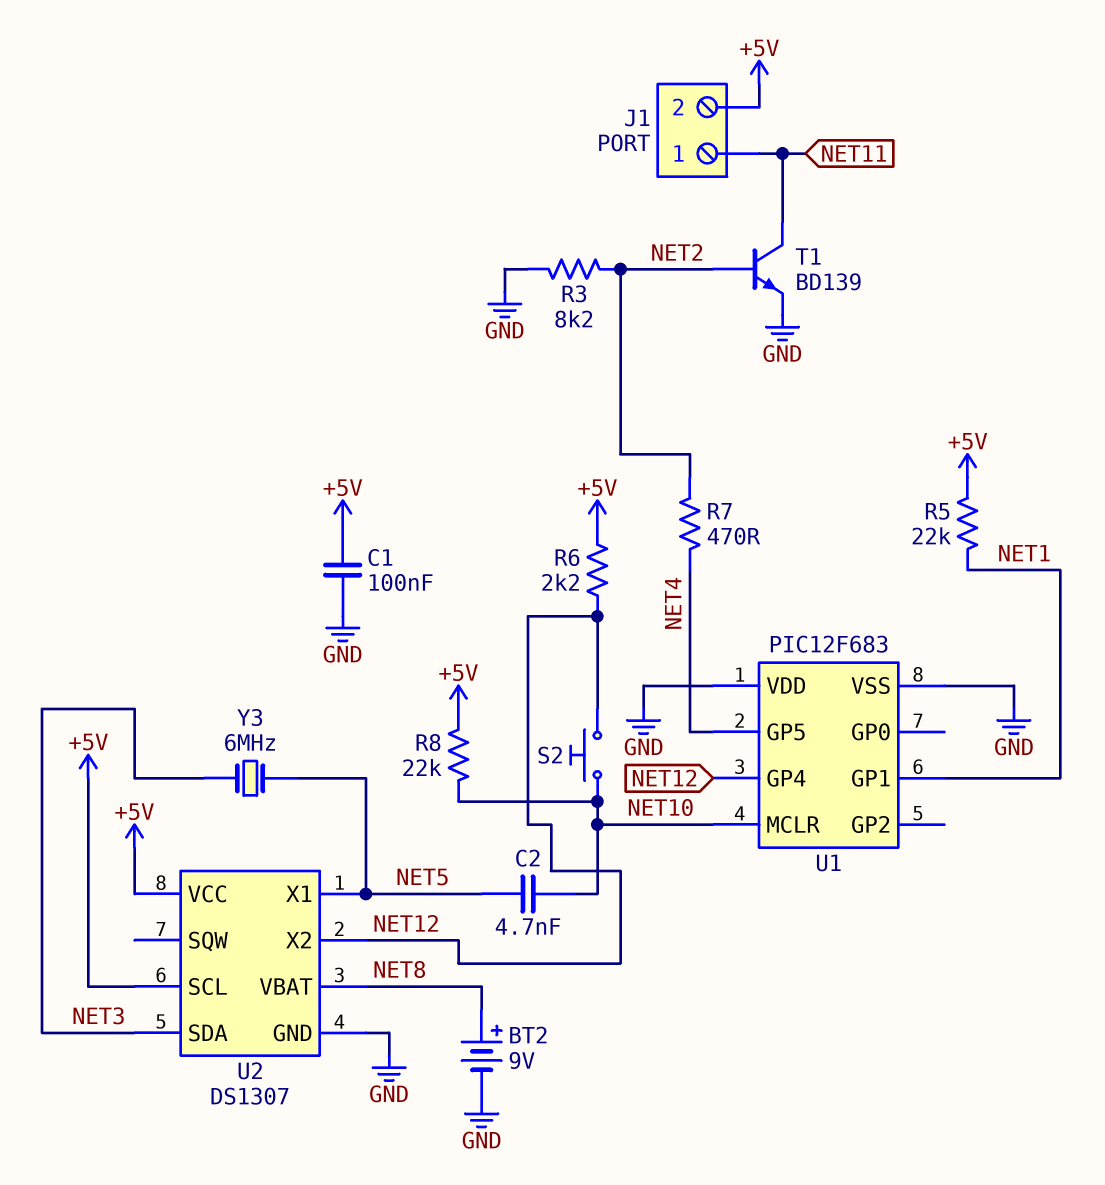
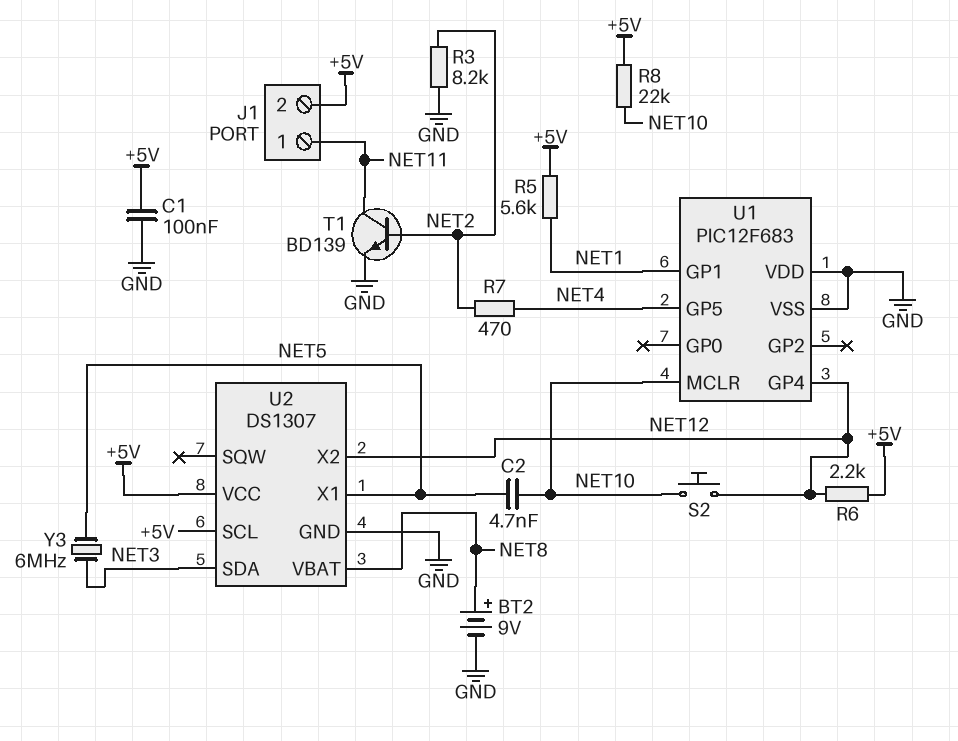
R5: 22k (+5V, NET1) -> 5.6k (+5V, NET1)

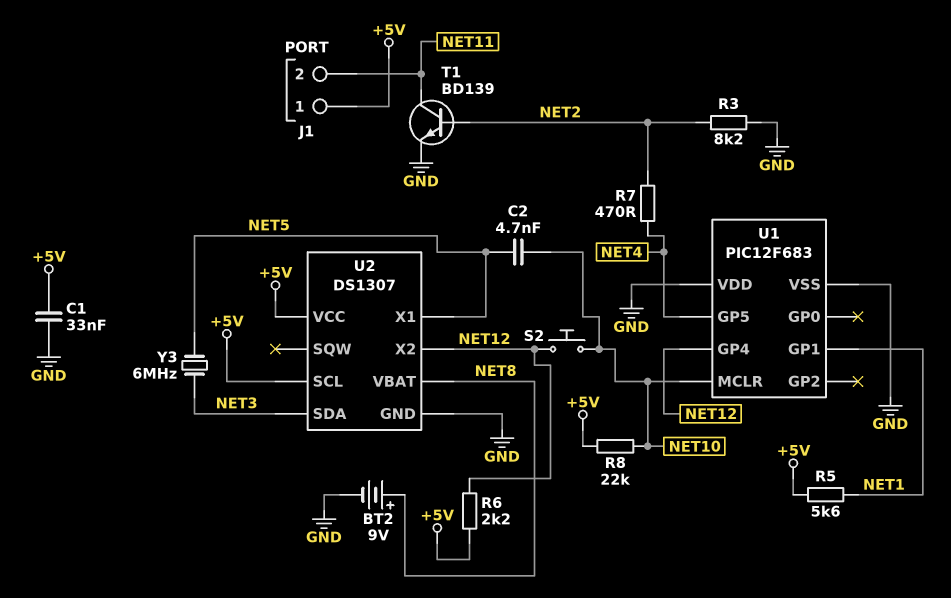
C1: 100nF (+5V, GND) -> 33nF (+5V, GND)
J1 pin 1: NET11 -> +5V
J1 pin 2: +5V -> NET11

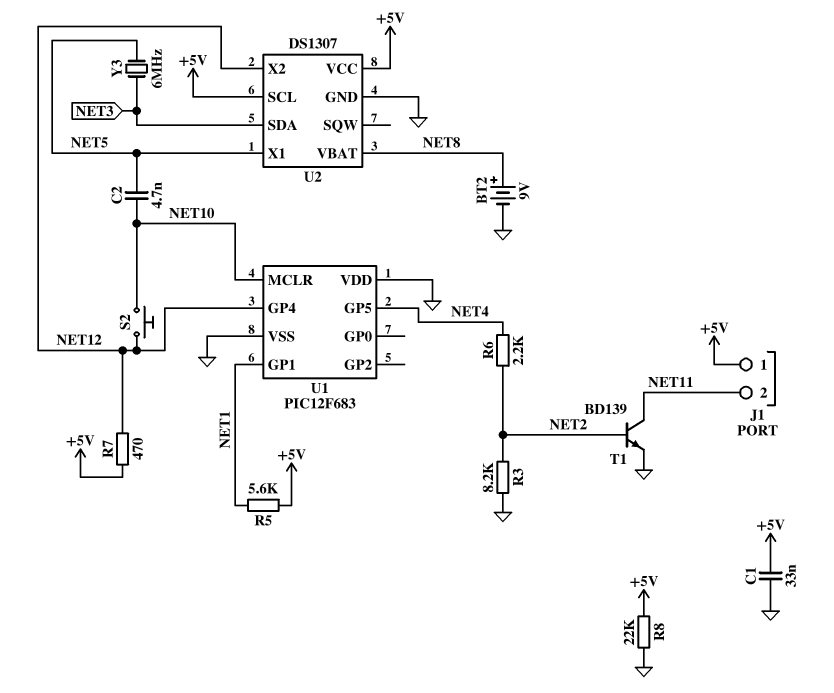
R6: 2.2k (+5V, NET12) -> 2.2k (NET2, NET4)
R7: 470 (NET2, NET4) -> 470 (+5V, NET12)
R8: 22k (+5V, NET10) -> 22k (+5V, GND)

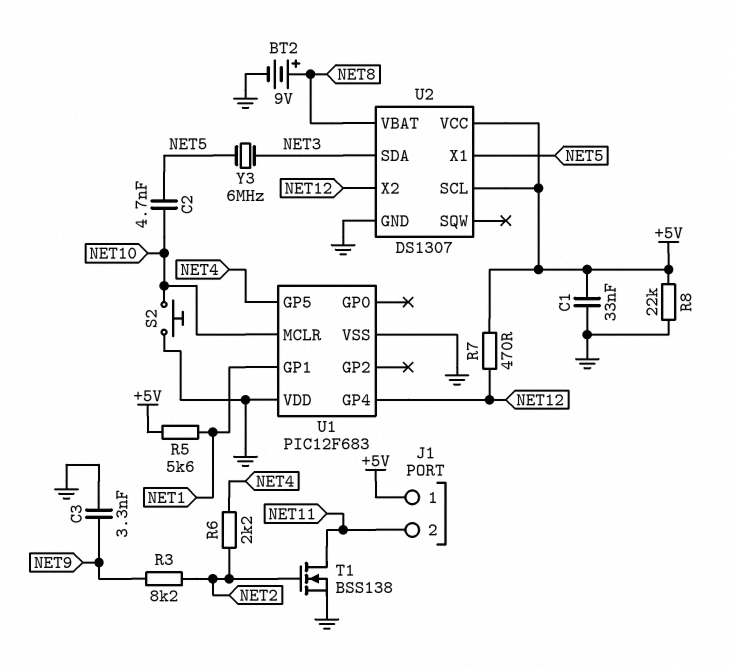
C3: none -> 3.3nF (GND, NET9)
R3: 8.2k (GND, NET2) -> 8.2k (NET2, NET9)
S2: button (NET10, NET12) -> button (GND, NET10)
T1: NPN BD139 (B NET2, C NET11, E GND) -> NMOS BSS138 (G NET2, D NET11, S GND)

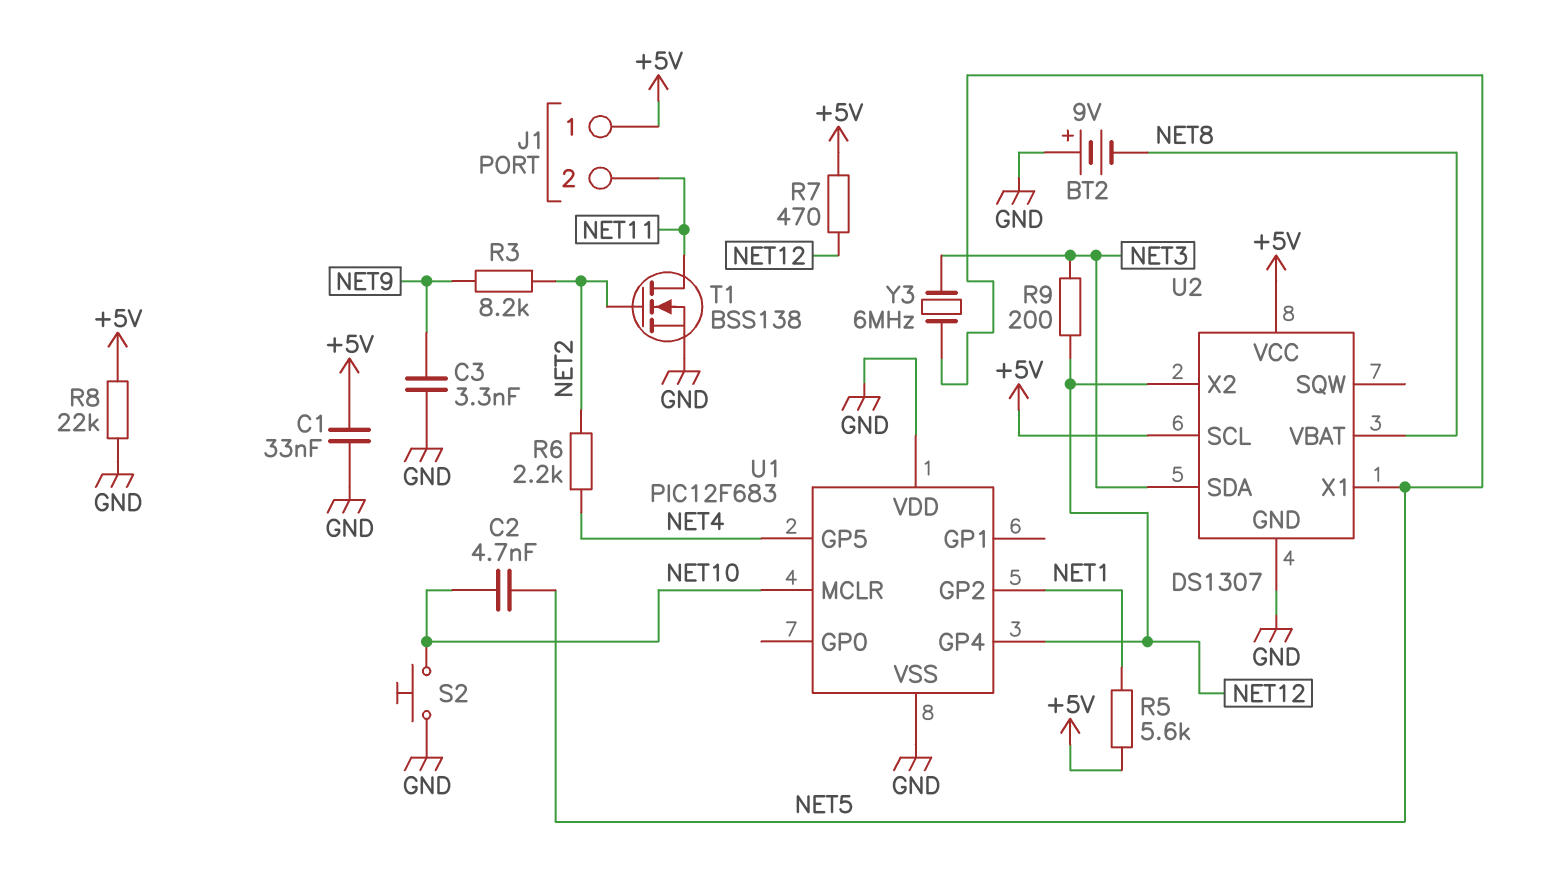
BT2: 9V (plus NET8, minus GND) -> 9V (plus GND, minus NET8)
R9: none -> 200 (NET3, NET12)
U1 pin GP1: NET1 -> none
U1 pin GP2: none -> NET1

